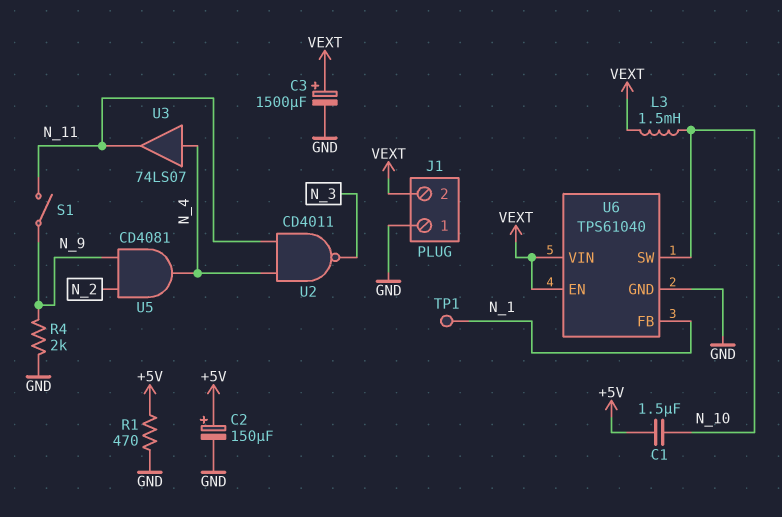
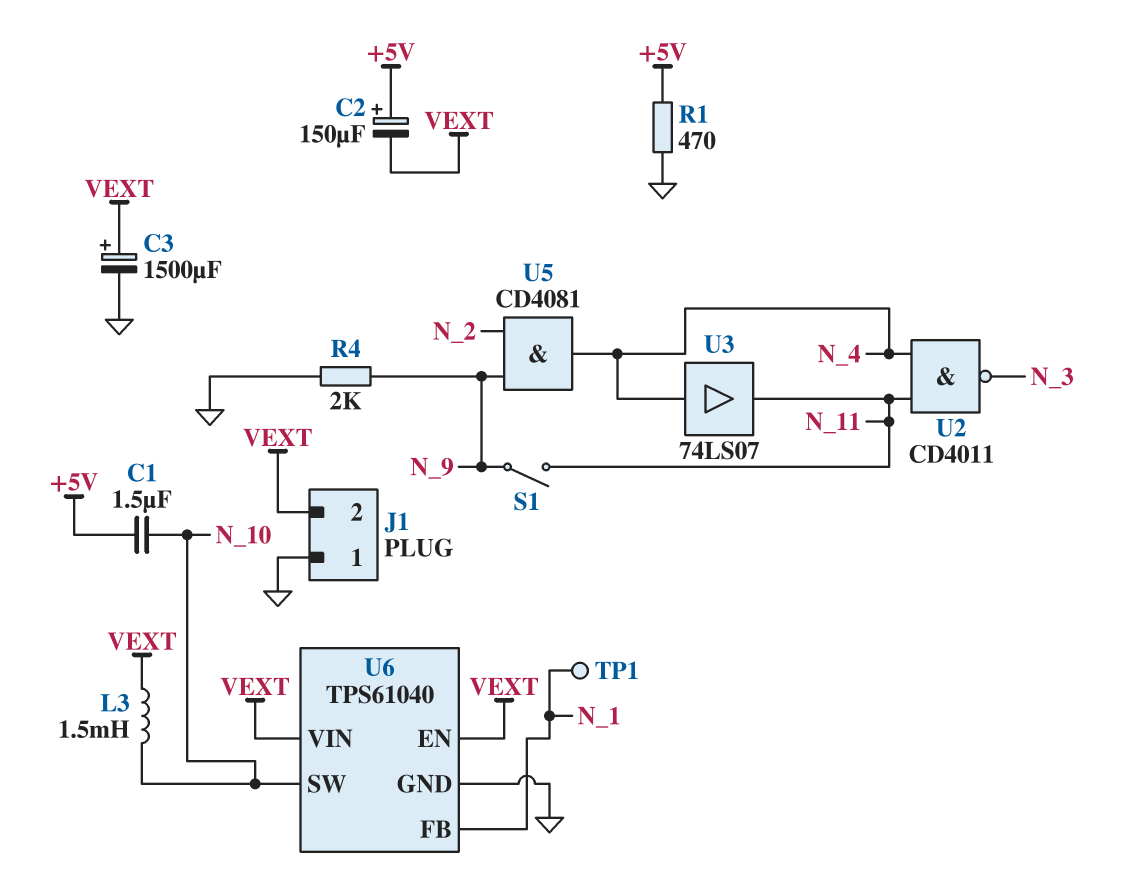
C2: 150uF (plus +5V, minus GND) -> 150uF (plus +5V, minus VEXT)

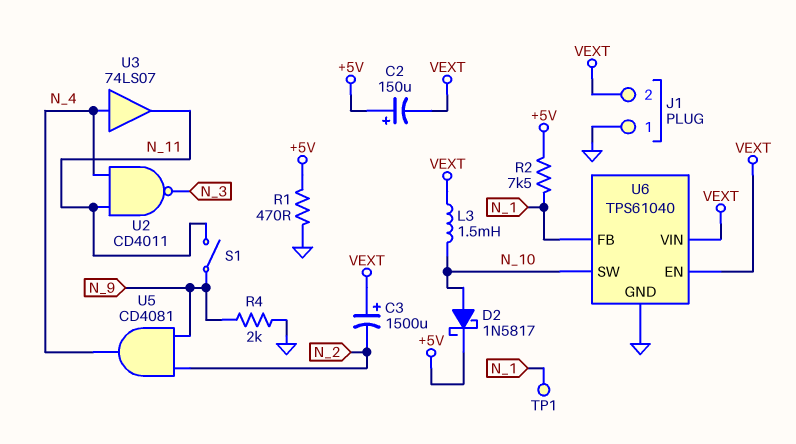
C1: 1.5uF (+5V, N_10) -> none
C3: 1500uF (plus VEXT, minus GND) -> 1500uF (plus VEXT, minus N_2)
D2: none -> schottky 1N5817 (A N_10, K +5V)
R2: none -> 7.5k (+5V, N_1)

